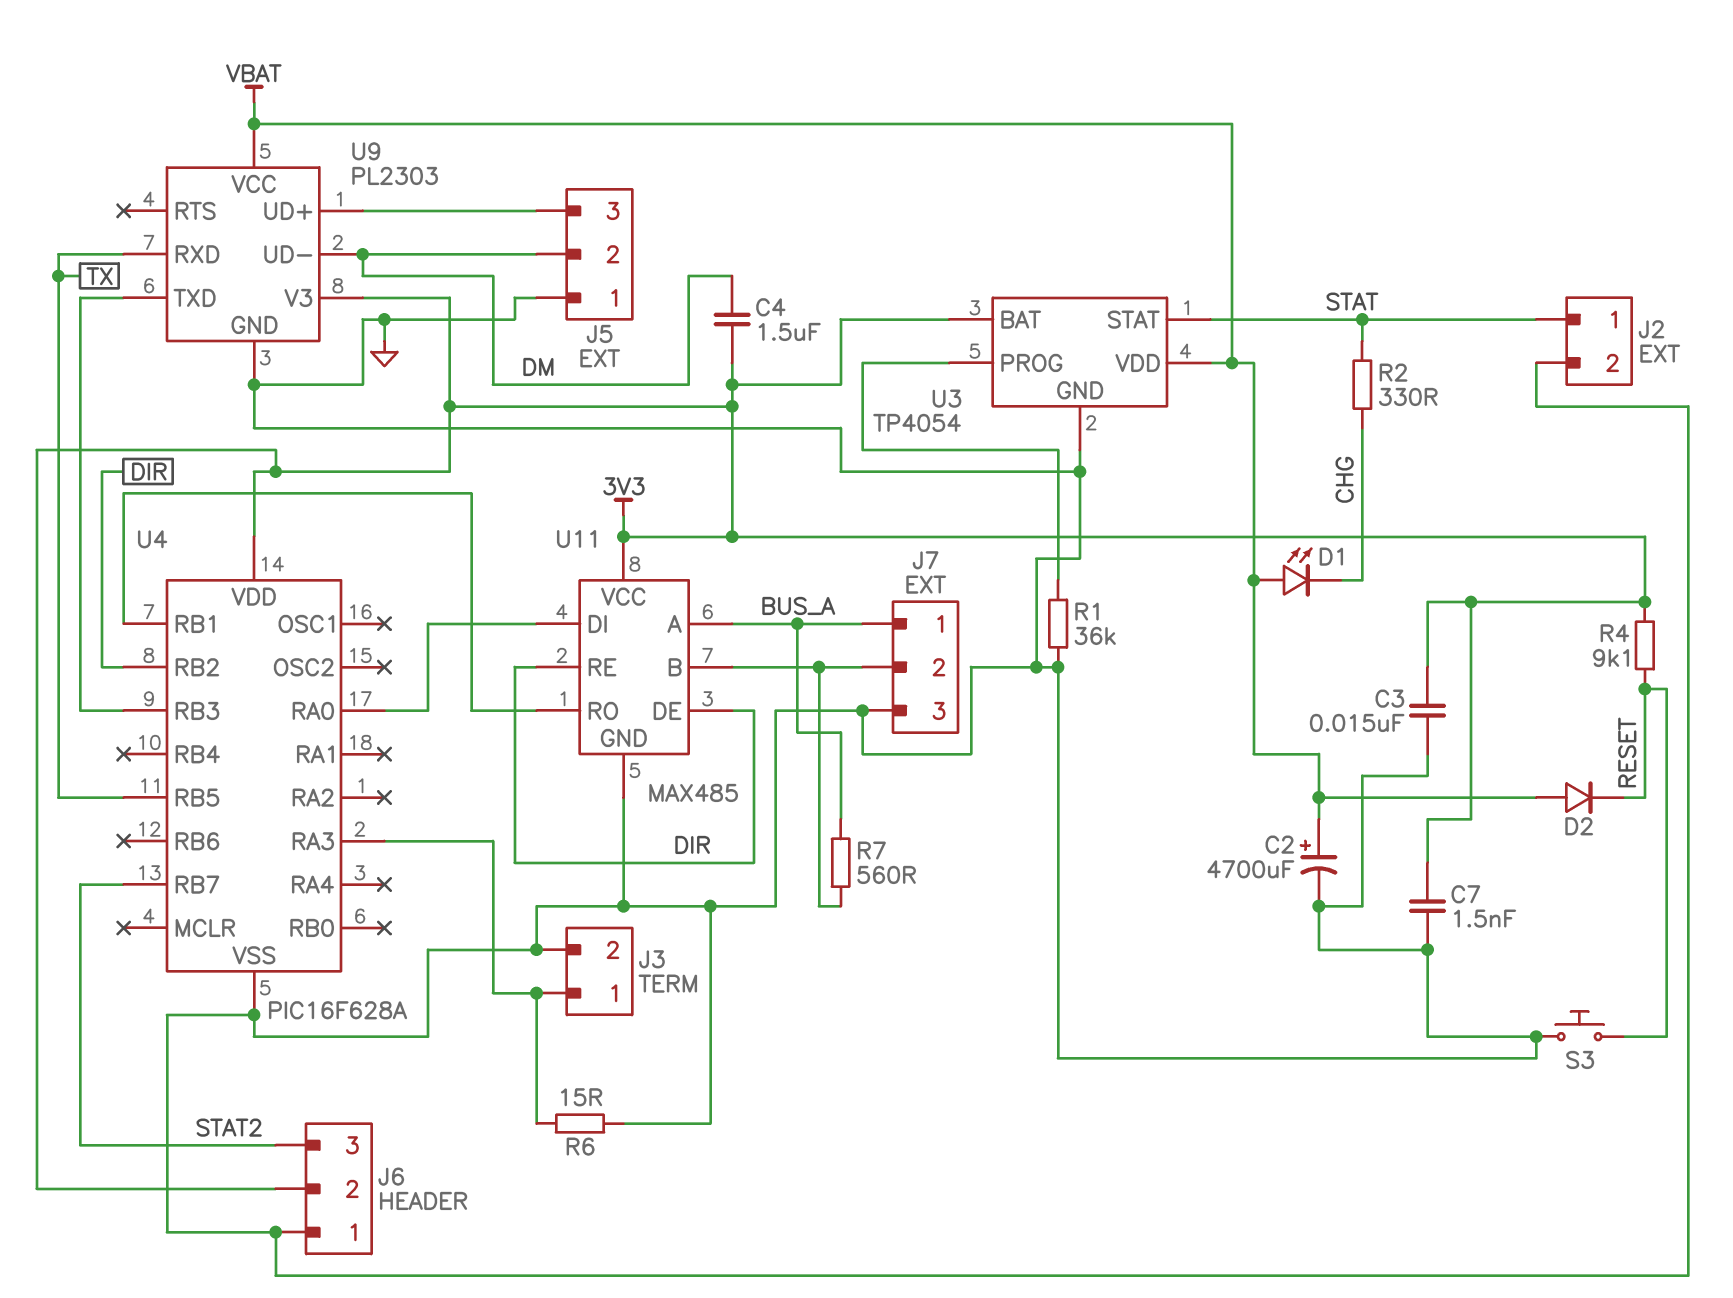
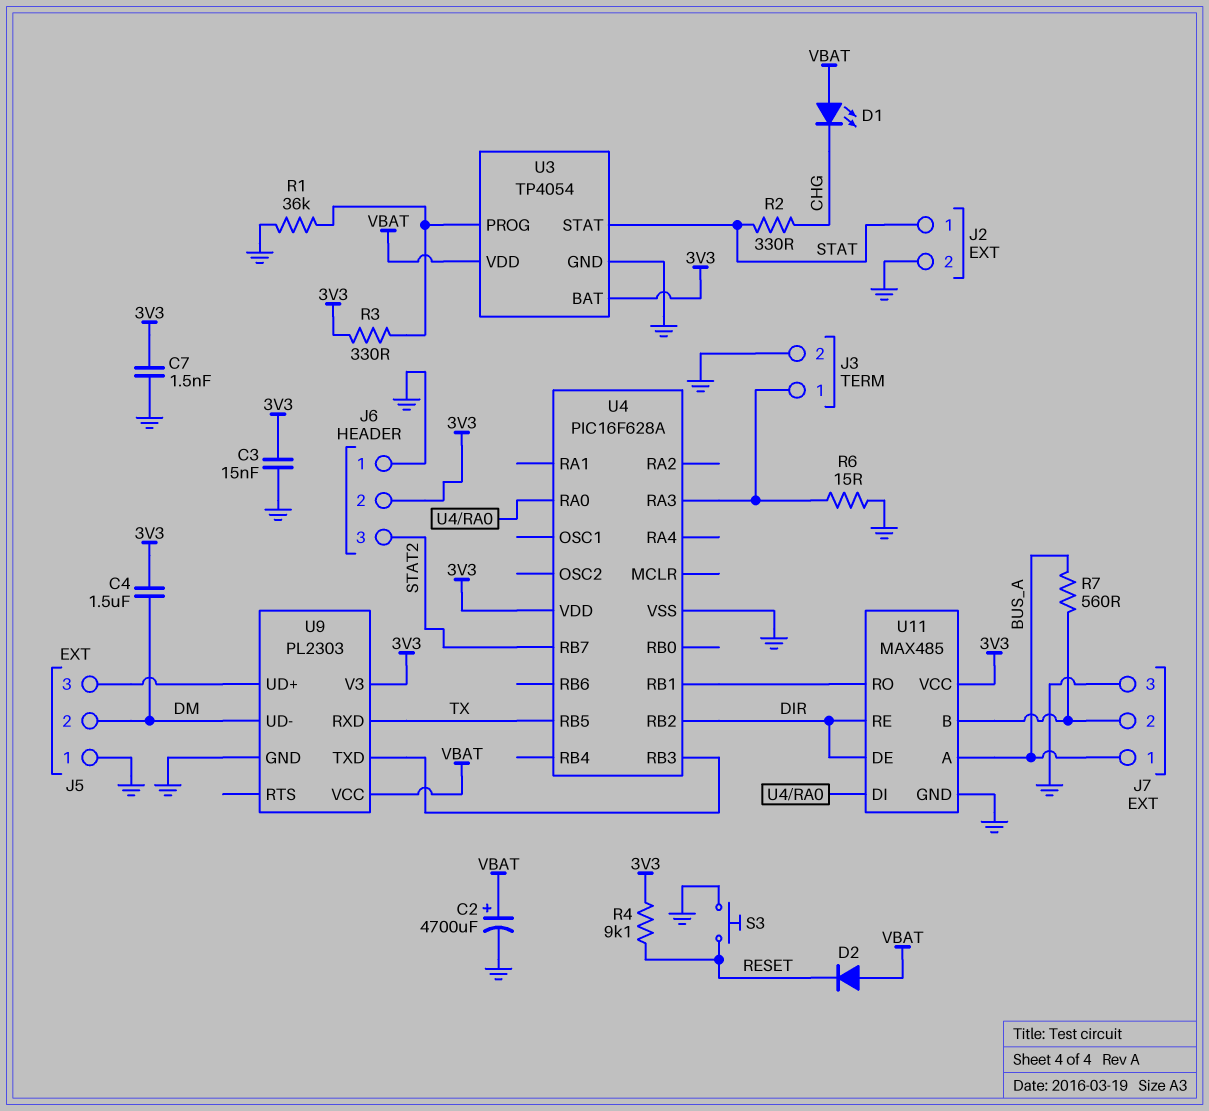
R3: none -> 330 (3V3, U3/PROG)

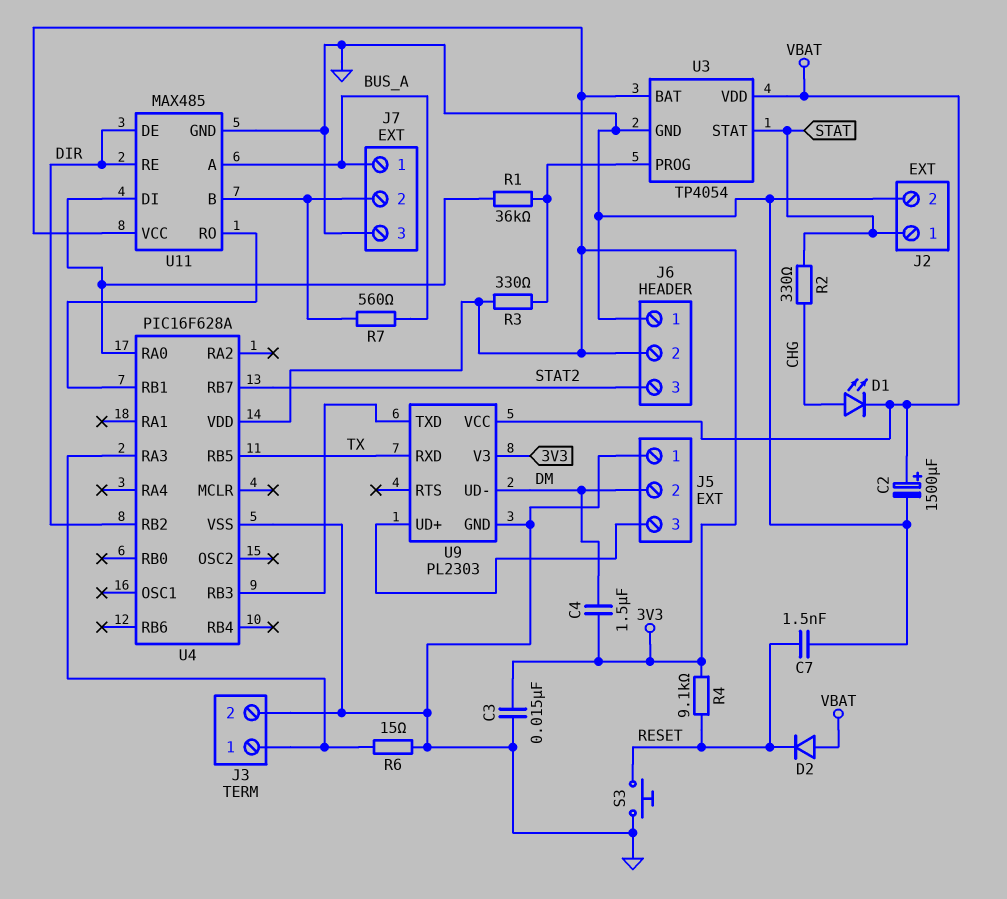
C2: 4700uF (plus VBAT, minus GND) -> 1500uF (plus VBAT, minus GND)
C7: 1.5nF (3V3, GND) -> 1.5nF (GND, RESET)
D1: LED (A VBAT, K CHG) -> LED (A CHG, K VBAT)
R1: 36k (GND, U3/PROG) -> 36k (U3/PROG, U4/RA0)

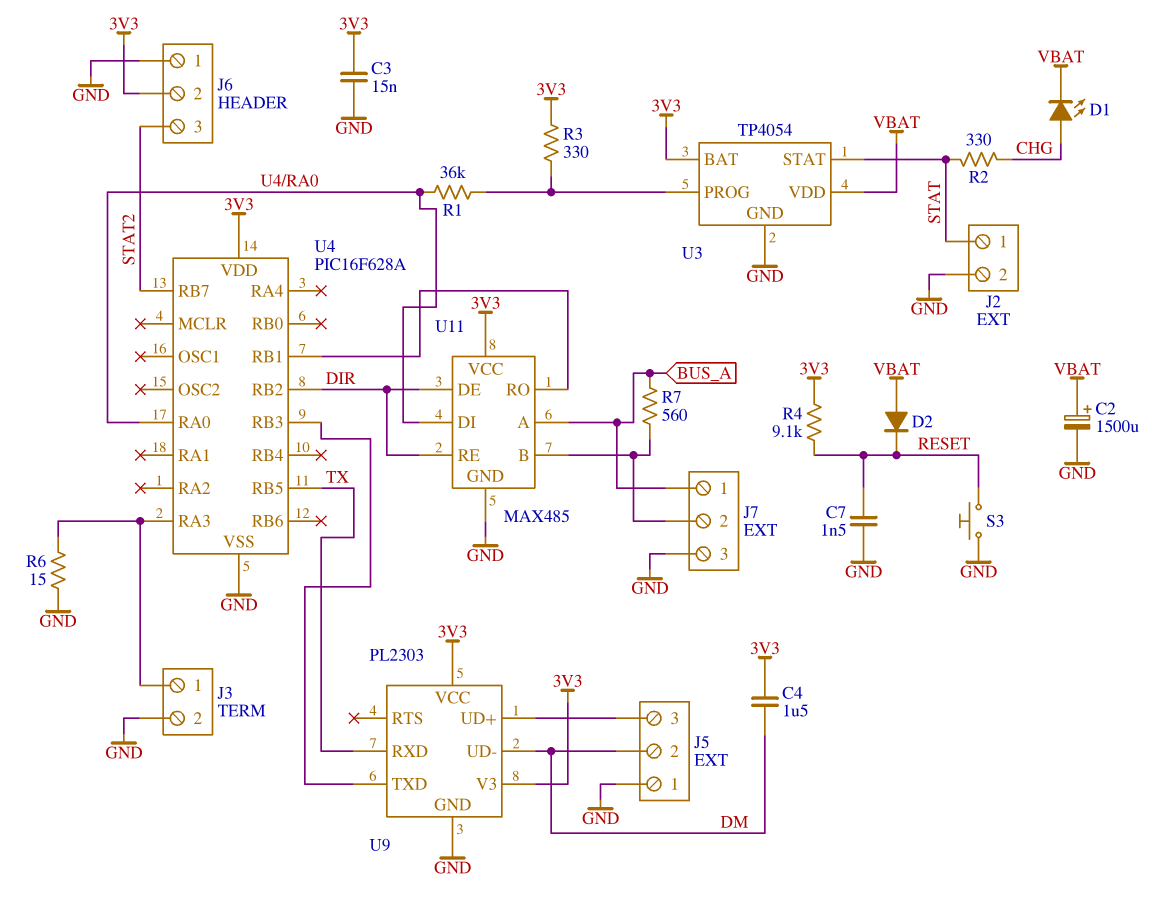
U9 pin VCC: VBAT -> 3V3

